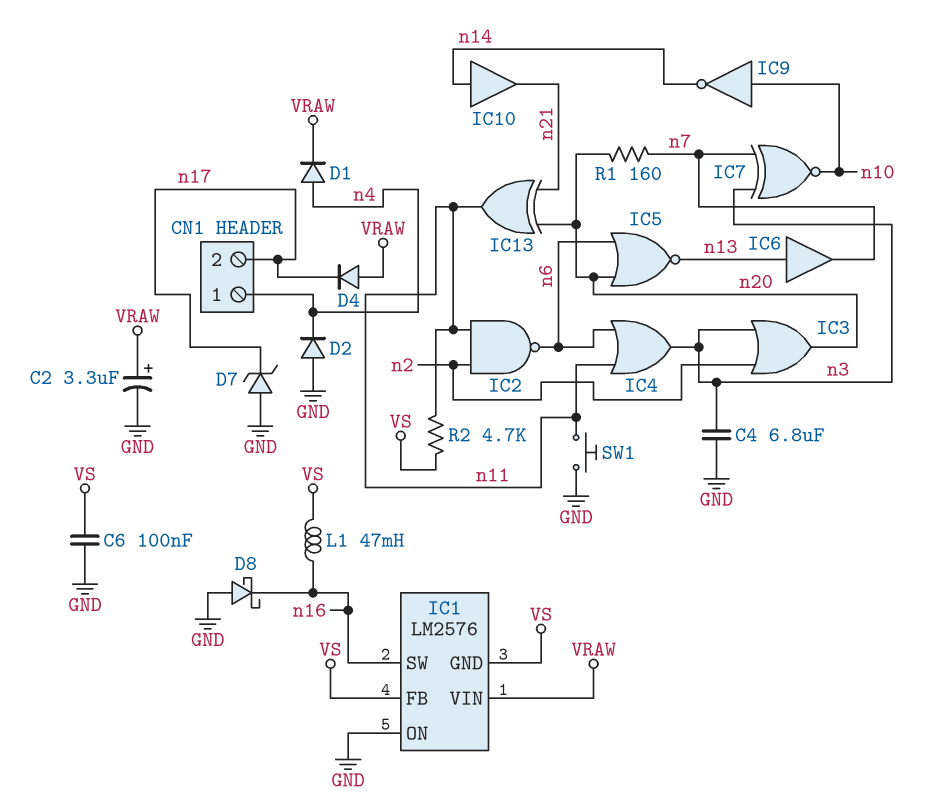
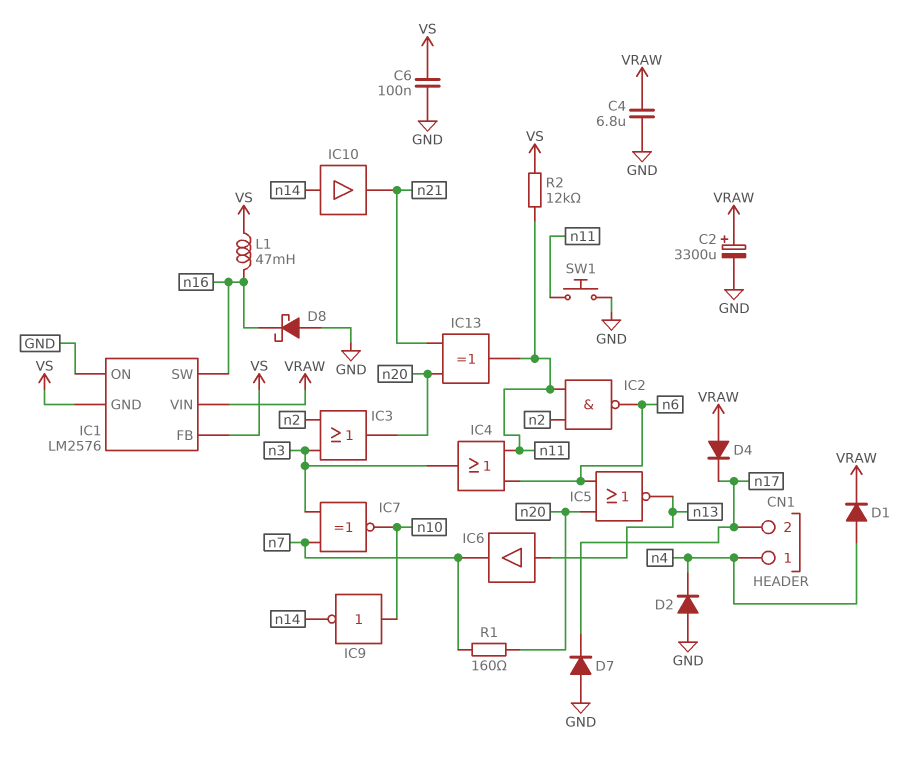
C2: 3.3uF (plus VRAW, minus GND) -> 3300uF (plus VRAW, minus GND)
C4: 6.8uF (GND, n3) -> 6.8uF (GND, VRAW)
D7: zener (A GND, K n17) -> diode (A GND, K n17)
R2: 4.7k (VS, n11) -> 12k (VS, n11)

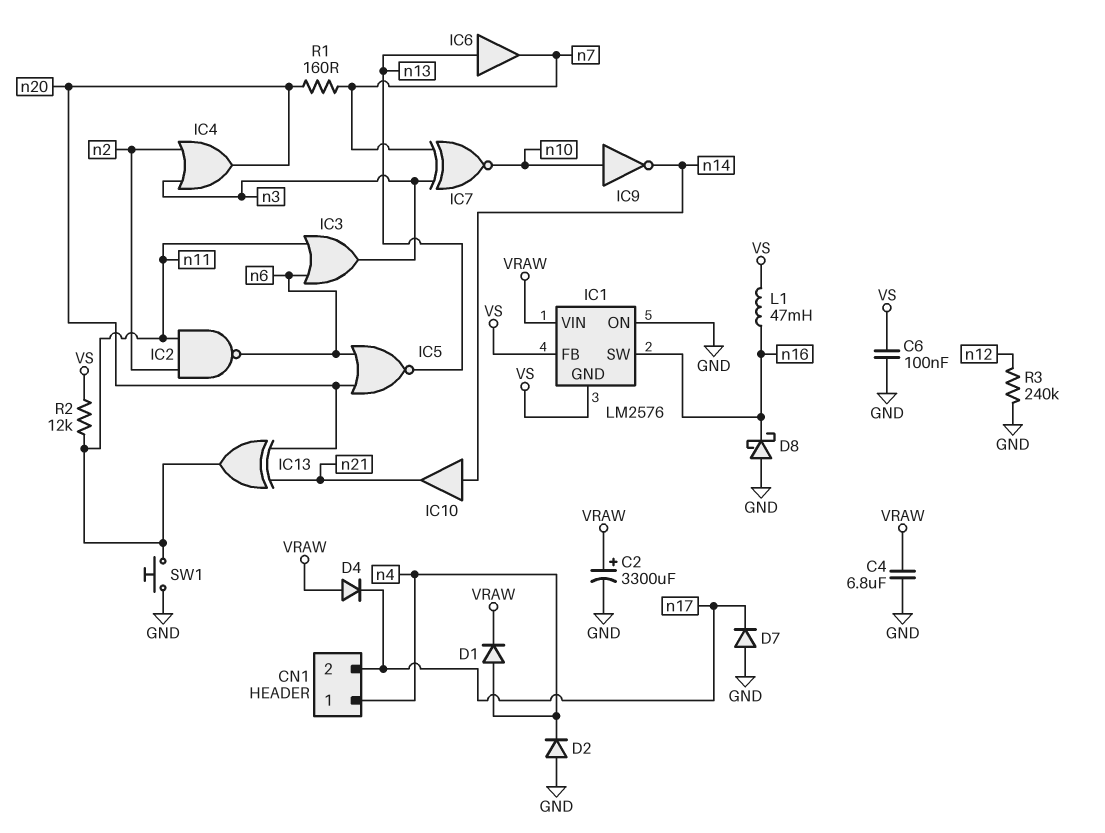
IC3: OR (in n2, in n3, out n20) -> OR (in n6, in n11, out n3)
IC4: OR (in n6, in n11, out n3) -> OR (in n2, in n3, out n20)
R3: none -> 240k (GND, n12)

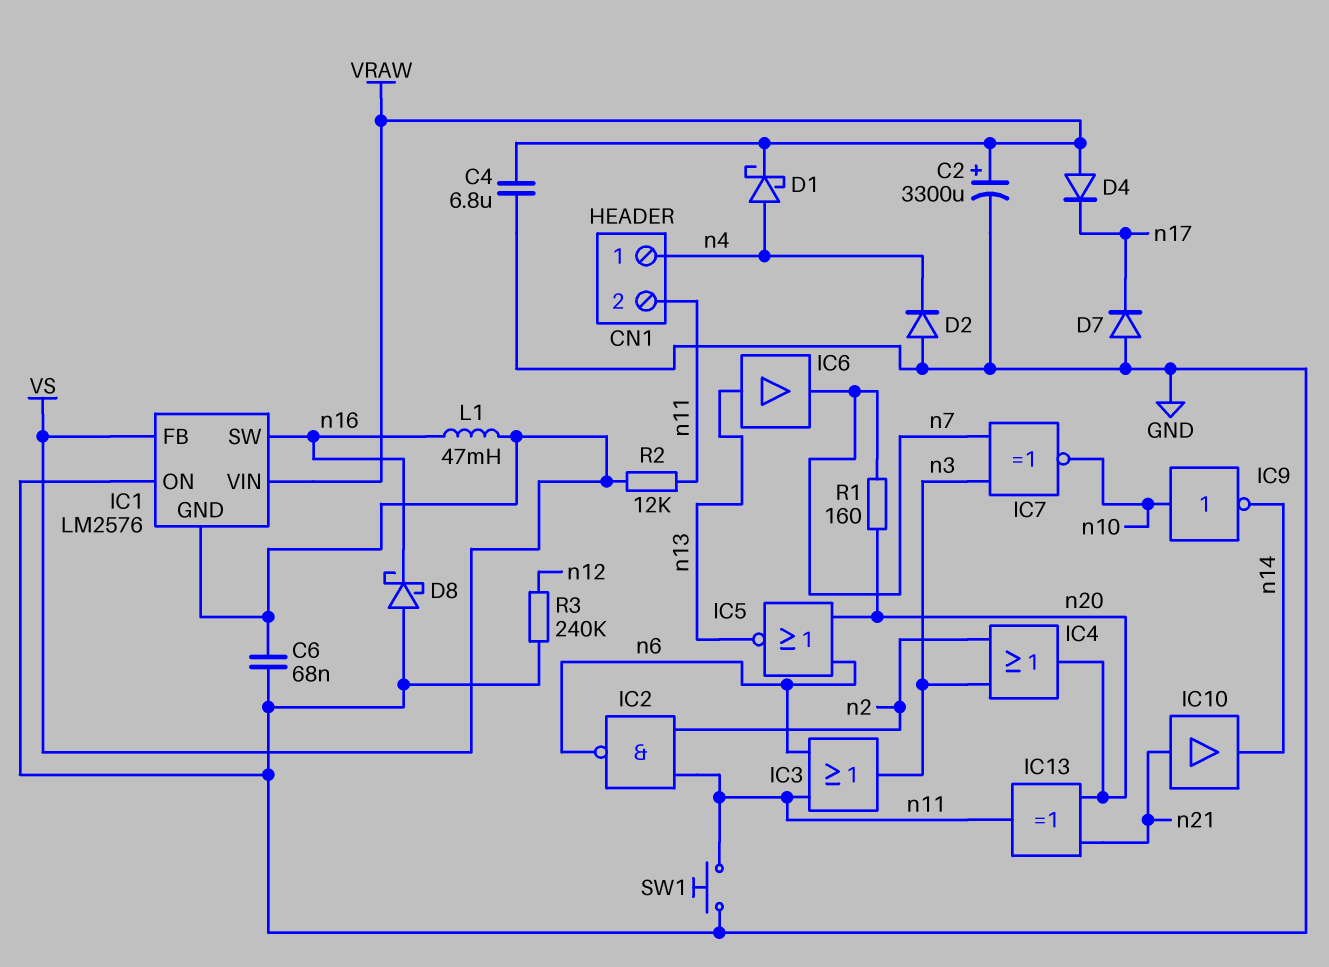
C6: 100nF (GND, VS) -> 68nF (GND, VS)
CN1 pin 2: n17 -> n11
D1: diode (A n4, K VRAW) -> schottky (A n4, K VRAW)
IC10: buffer (in n14, out n21) -> buffer (in n21, out n14)

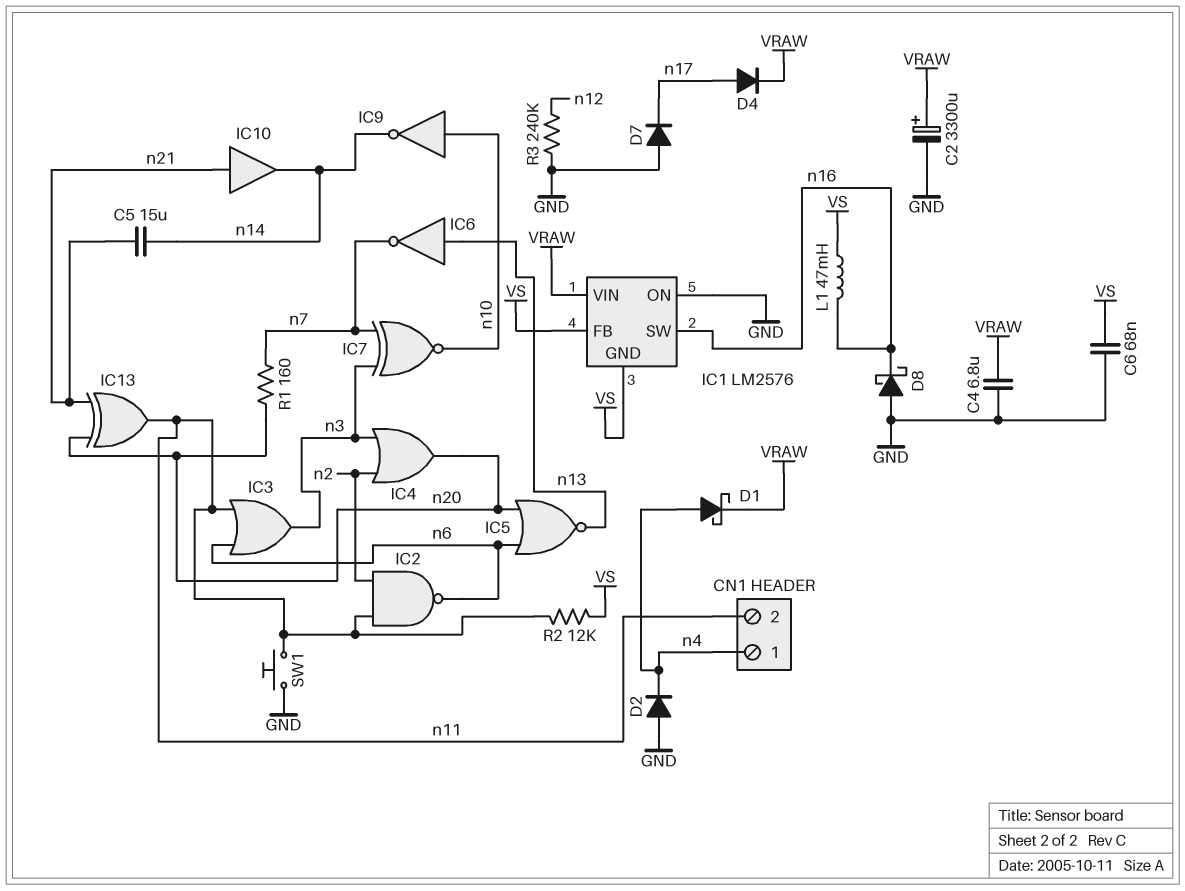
C5: none -> 15uF (n14, n21)
D4: diode (A VRAW, K n17) -> diode (A n17, K VRAW)
IC6: buffer (in n13, out n7) -> NOT (in n13, out n7)

